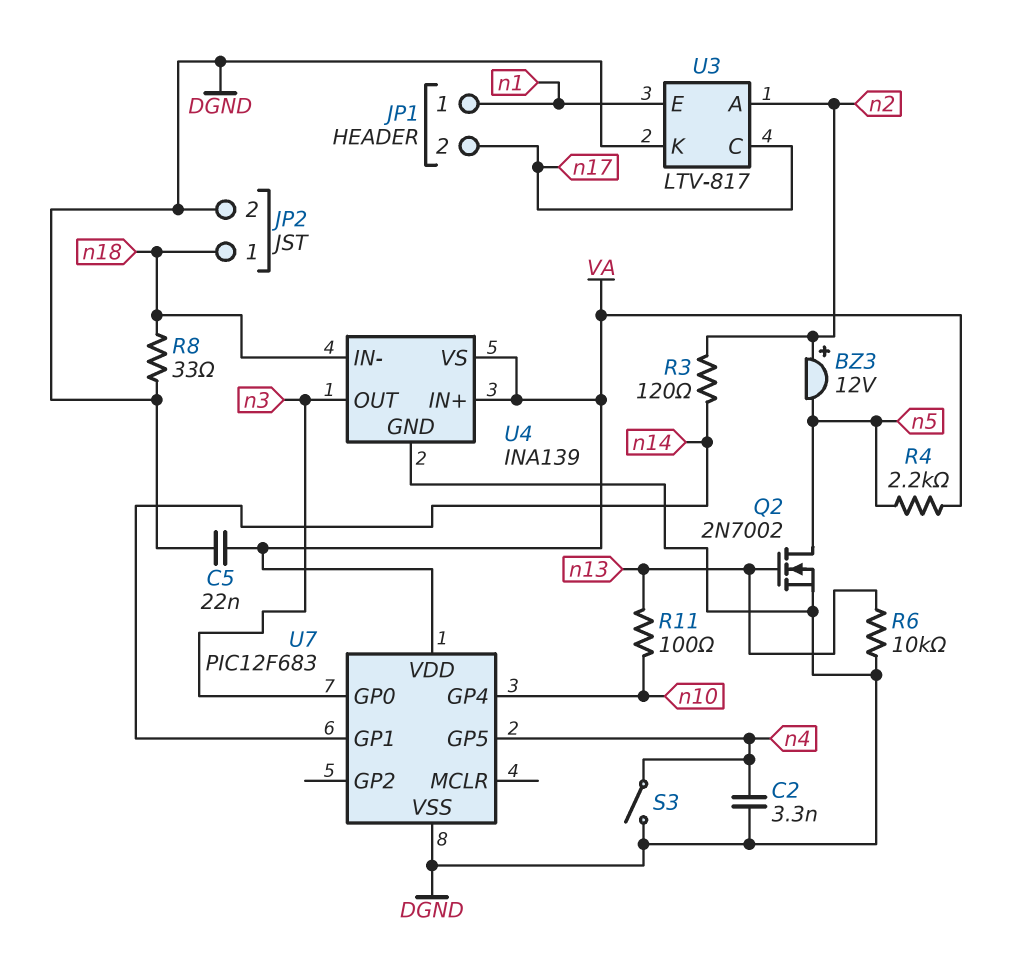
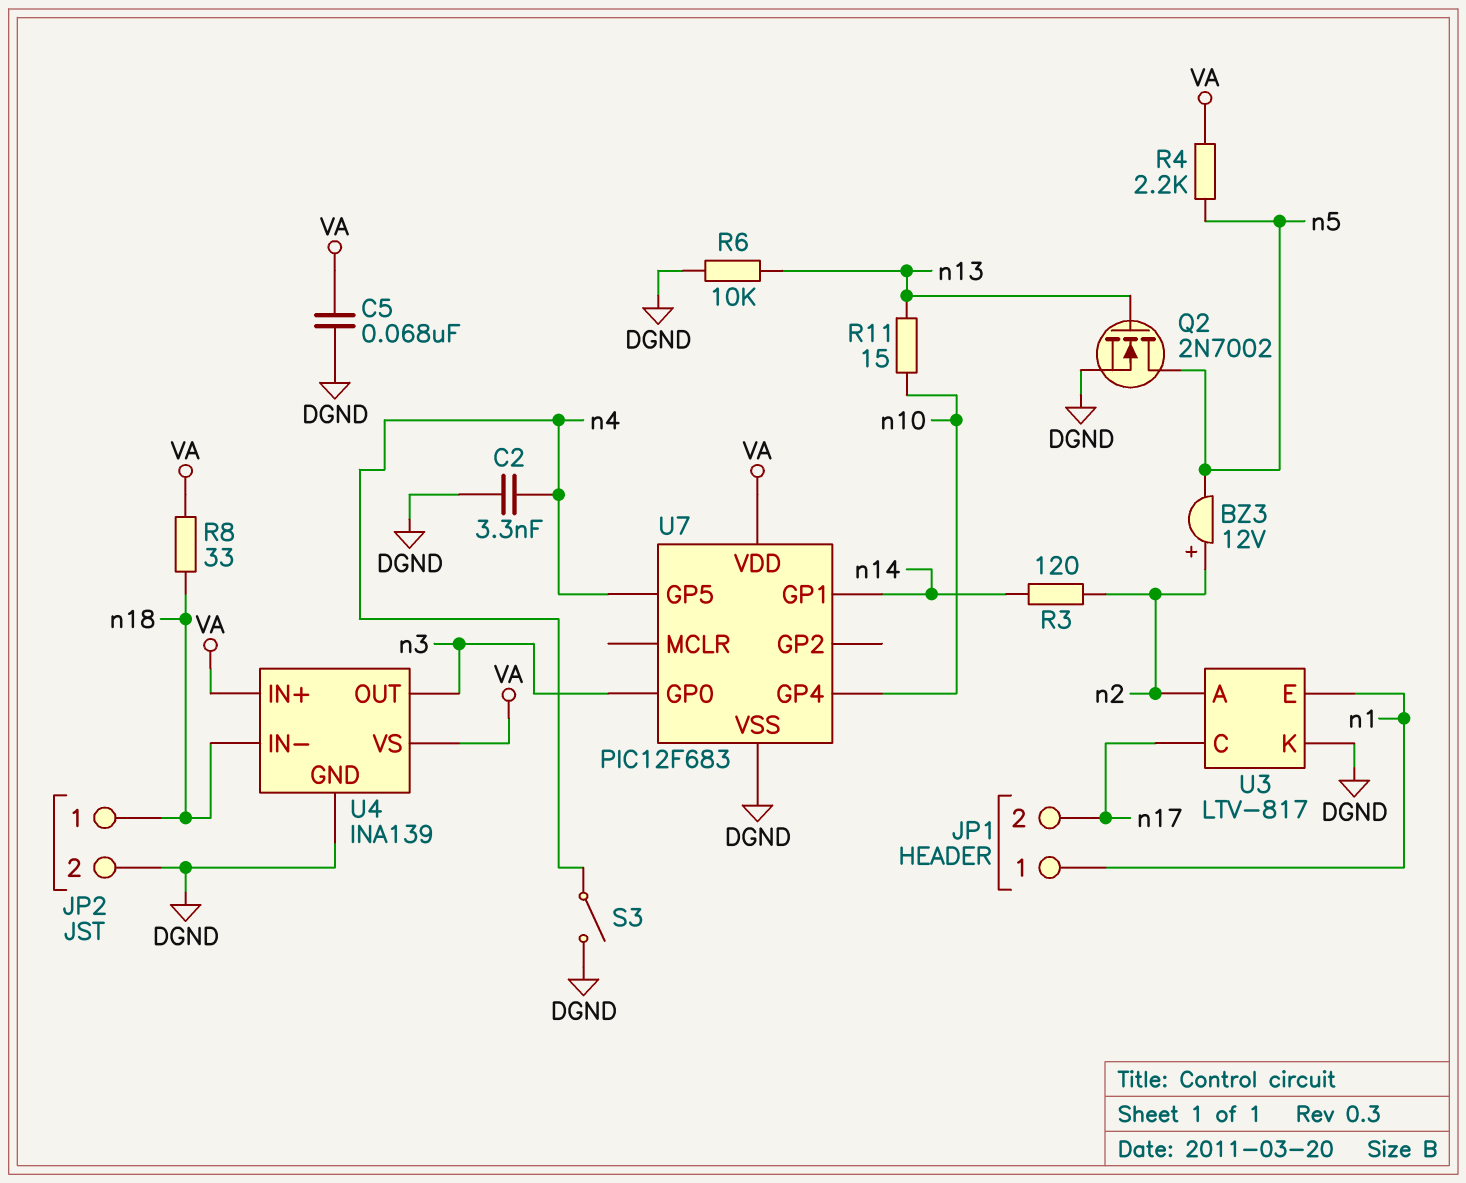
C5: 22nF (DGND, VA) -> 68nF (DGND, VA)
R8: 33 (DGND, n18) -> 33 (VA, n18)
R11: 100 (n10, n13) -> 15 (n10, n13)

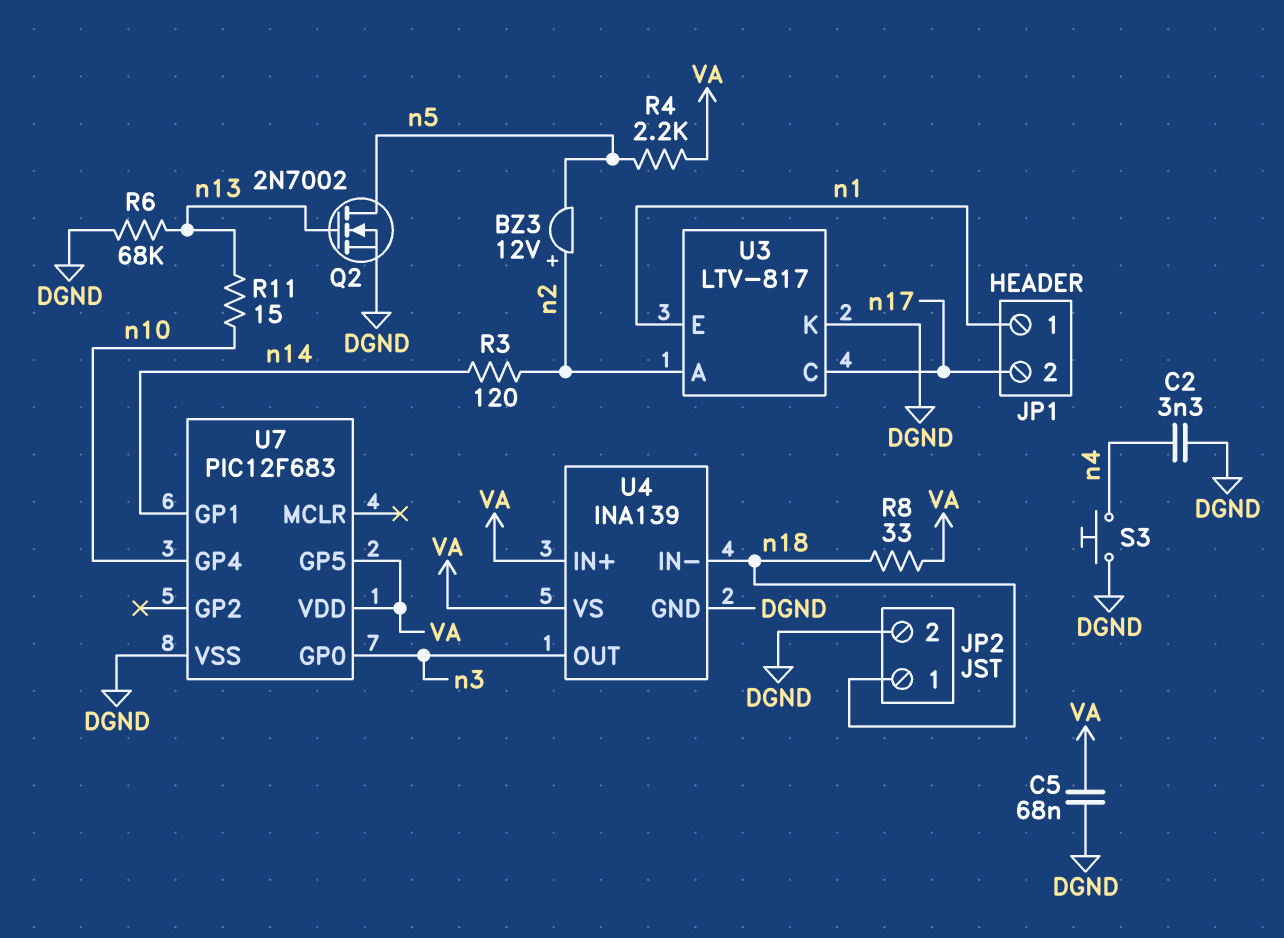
R6: 10k (DGND, n13) -> 68k (DGND, n13)
S3: switch (DGND, n4) -> button (DGND, n4)
U7 pin GP5: n4 -> VA

